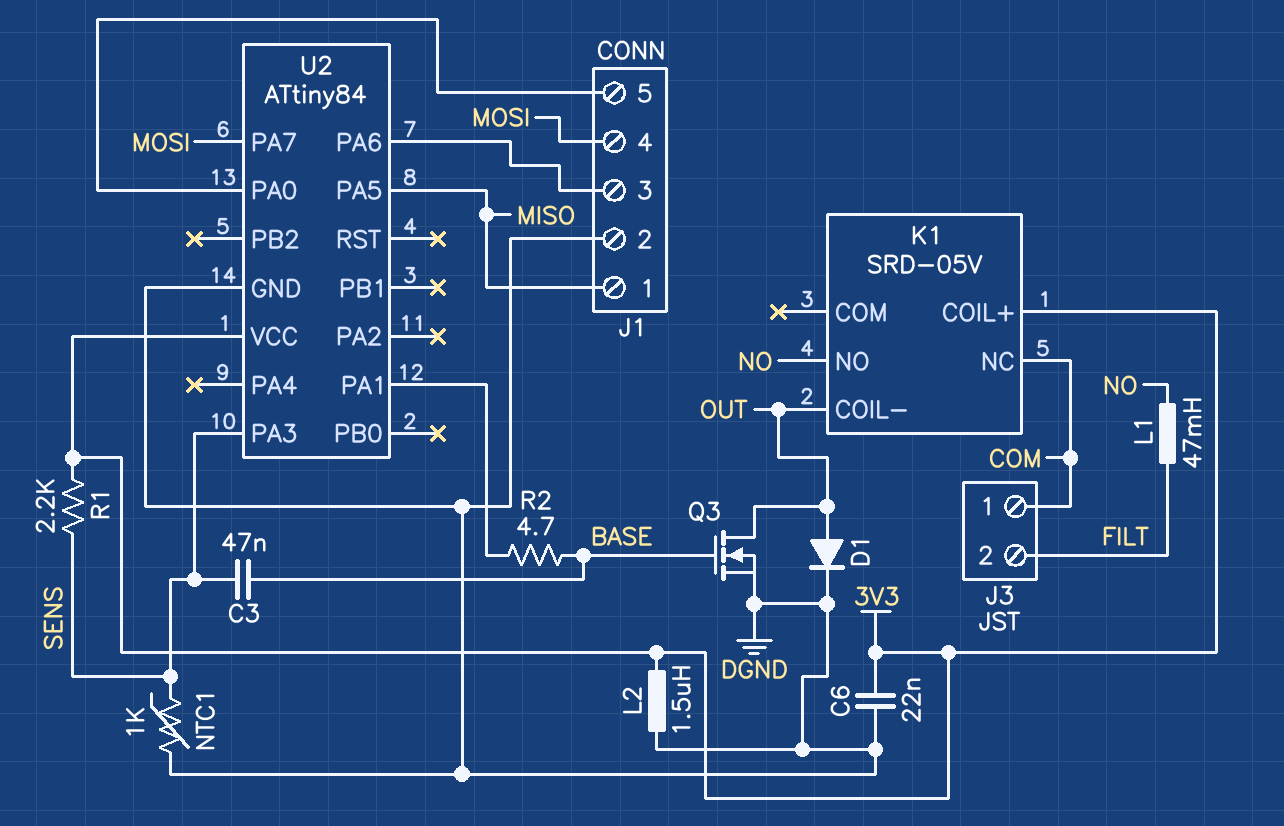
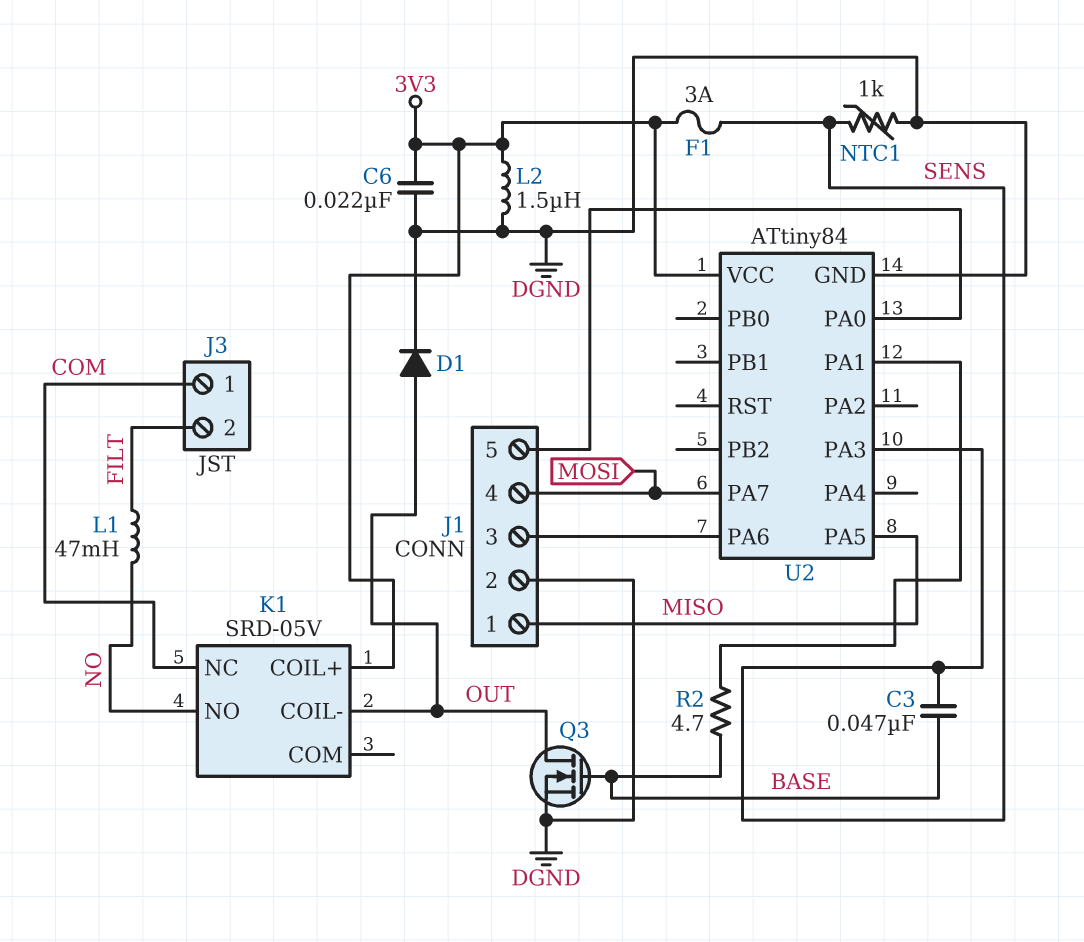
F1: none -> 3A (3V3, SENS)
R1: 2.2k (3V3, SENS) -> none

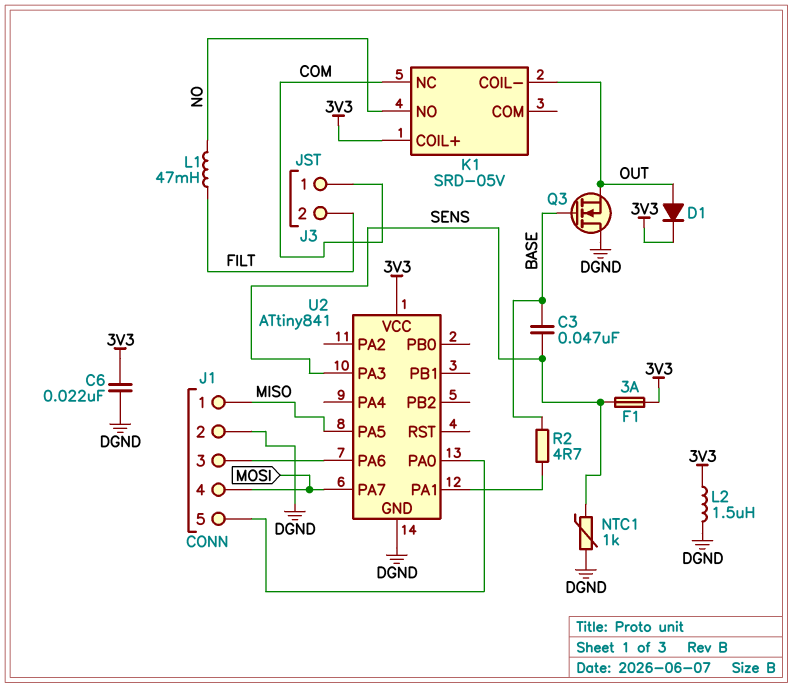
D1: diode (A OUT, K DGND) -> diode (A OUT, K 3V3)
Q3: NMOS (G BASE, D OUT, S DGND) -> NMOS (G BASE, D DGND, S OUT)
U2: ATtiny84 -> ATtiny841

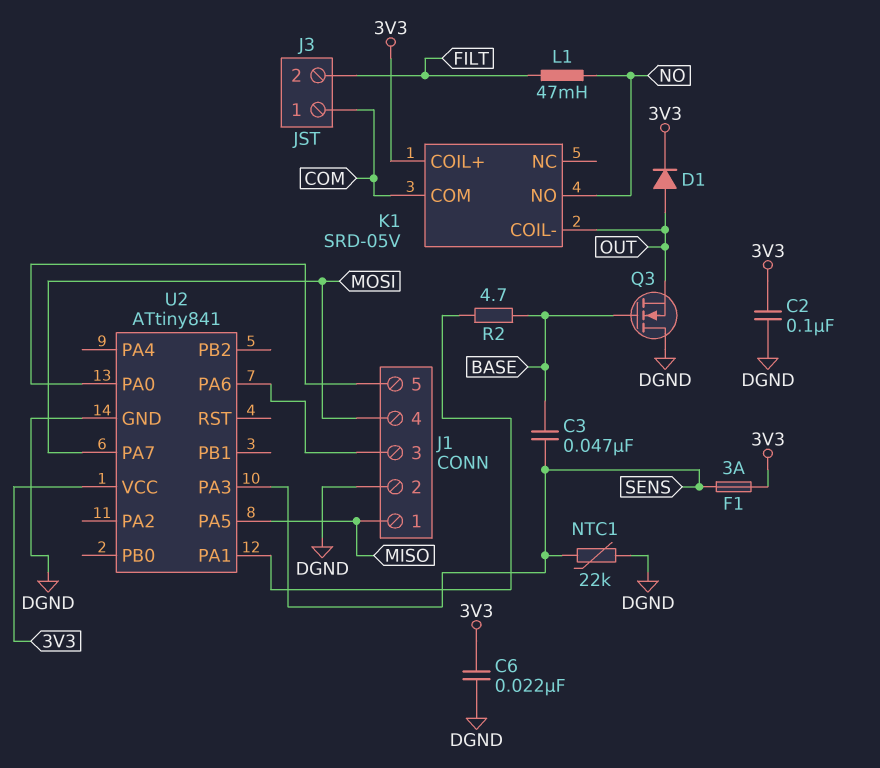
C2: none -> 100nF (3V3, DGND)
K1 pin COM: none -> COM
K1 pin NC: COM -> none
L2: 1.5uH (3V3, DGND) -> none
NTC1: 1k (DGND, SENS) -> 22k (DGND, SENS)

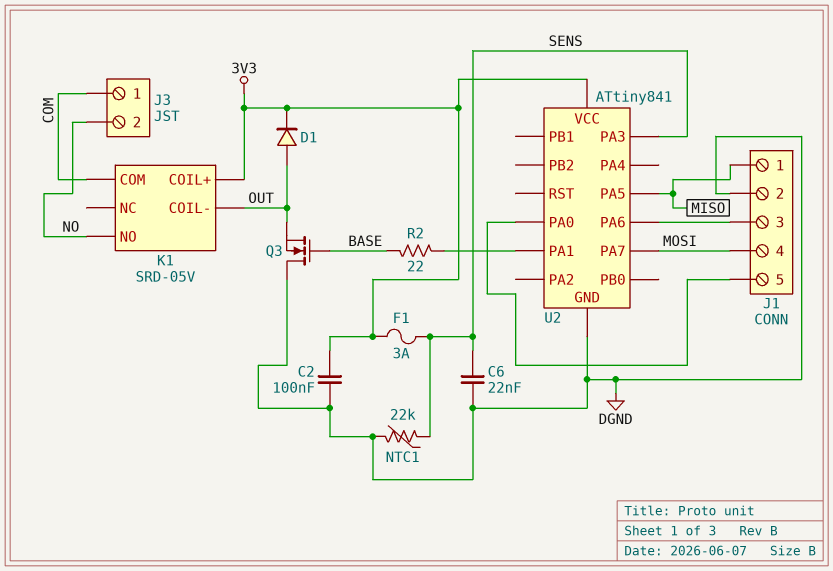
C3: 47nF (BASE, SENS) -> none
C6: 22nF (3V3, DGND) -> 22nF (DGND, SENS)
J3 pin 2: FILT -> NO
L1: 47mH (FILT, NO) -> none
R2: 4.7 (BASE, U2/PA1) -> 22 (BASE, U2/PA1)

